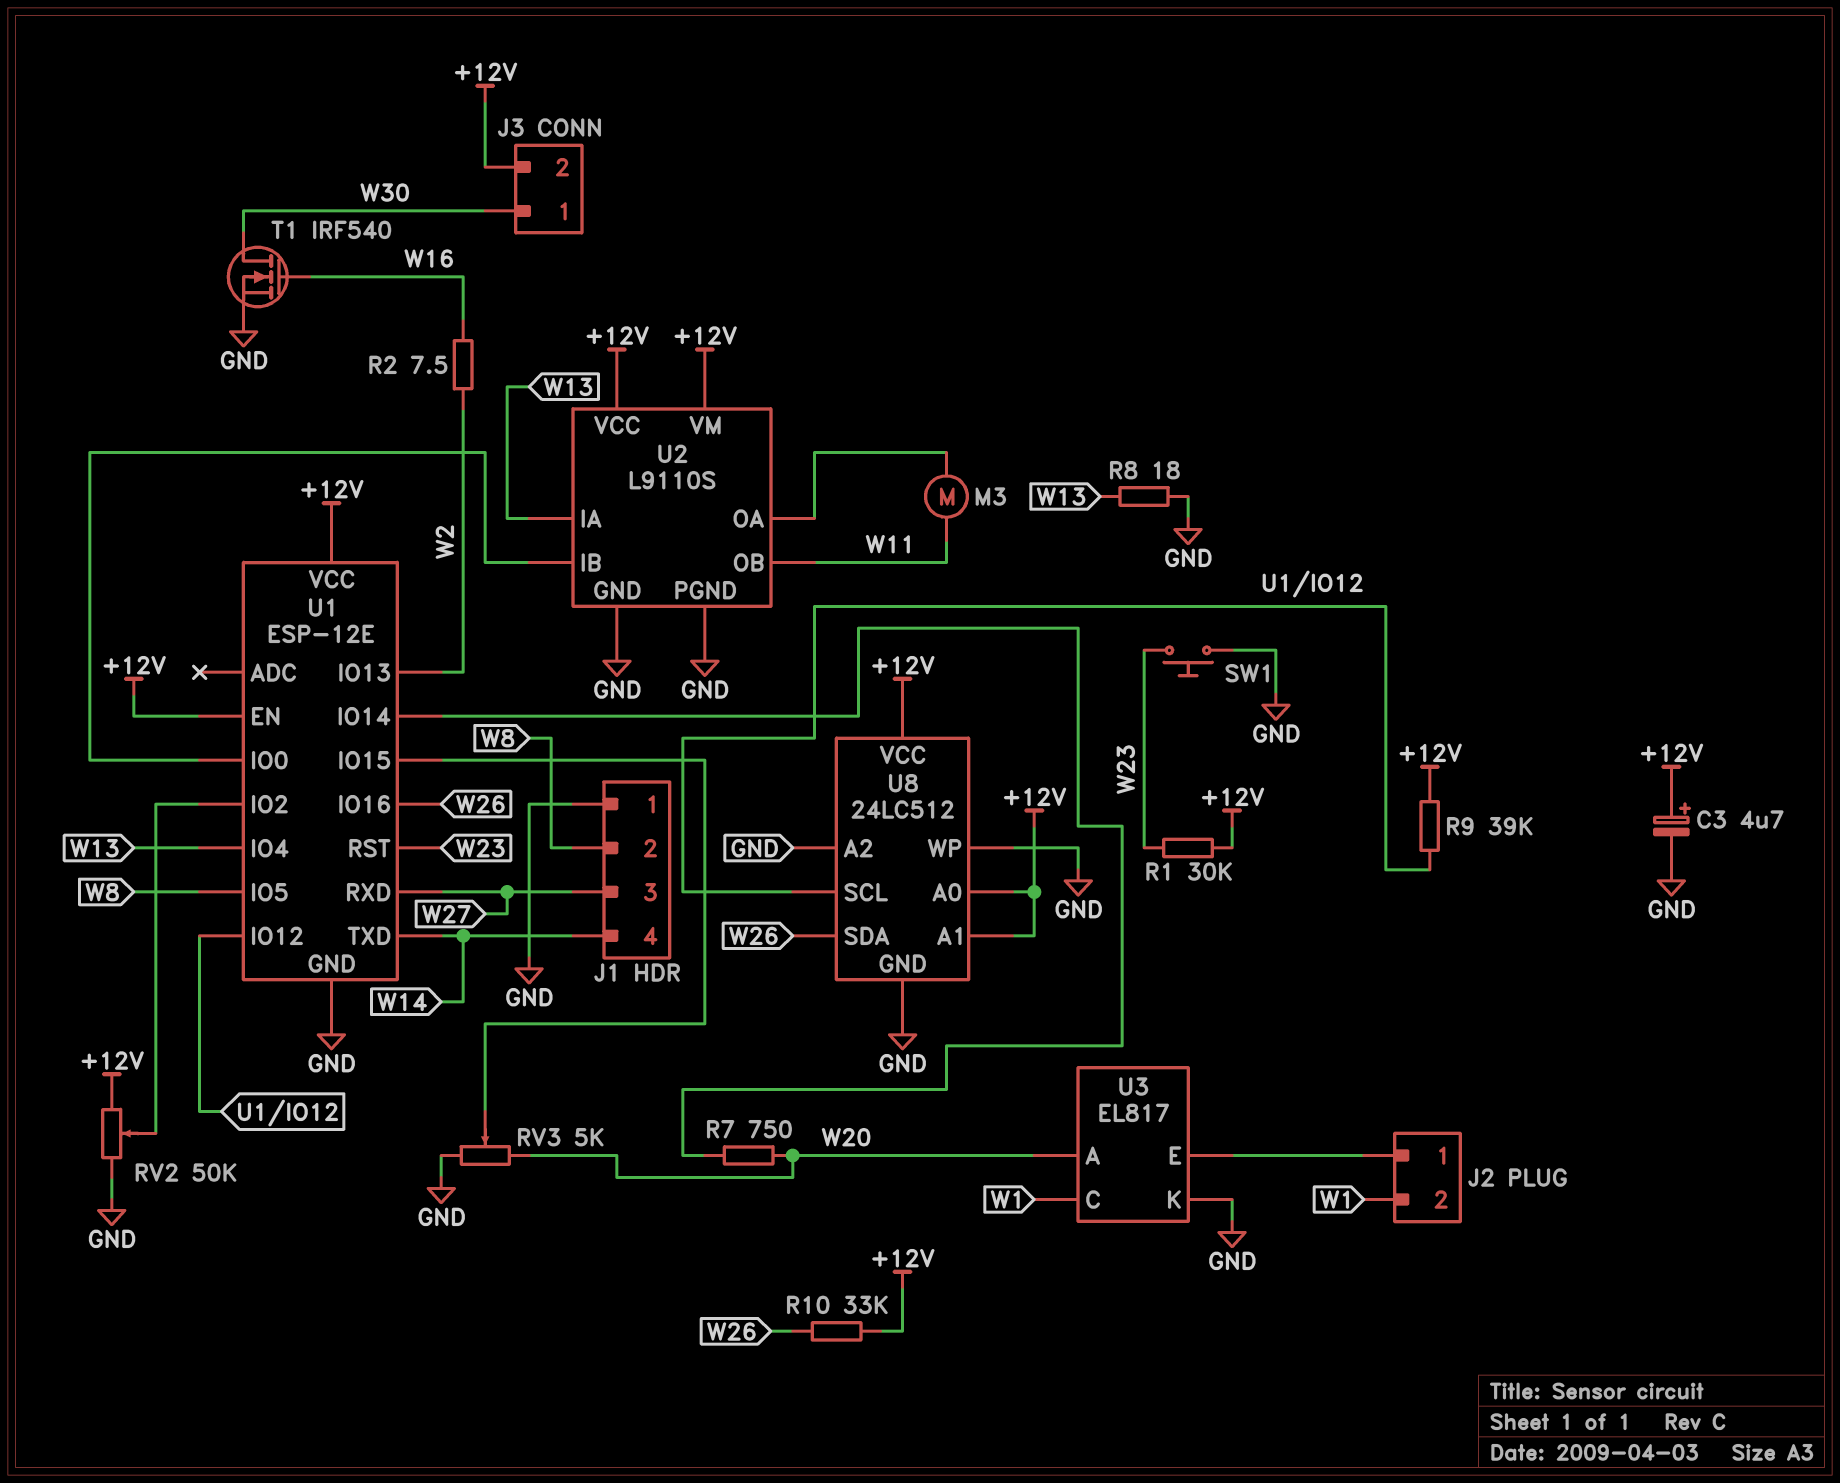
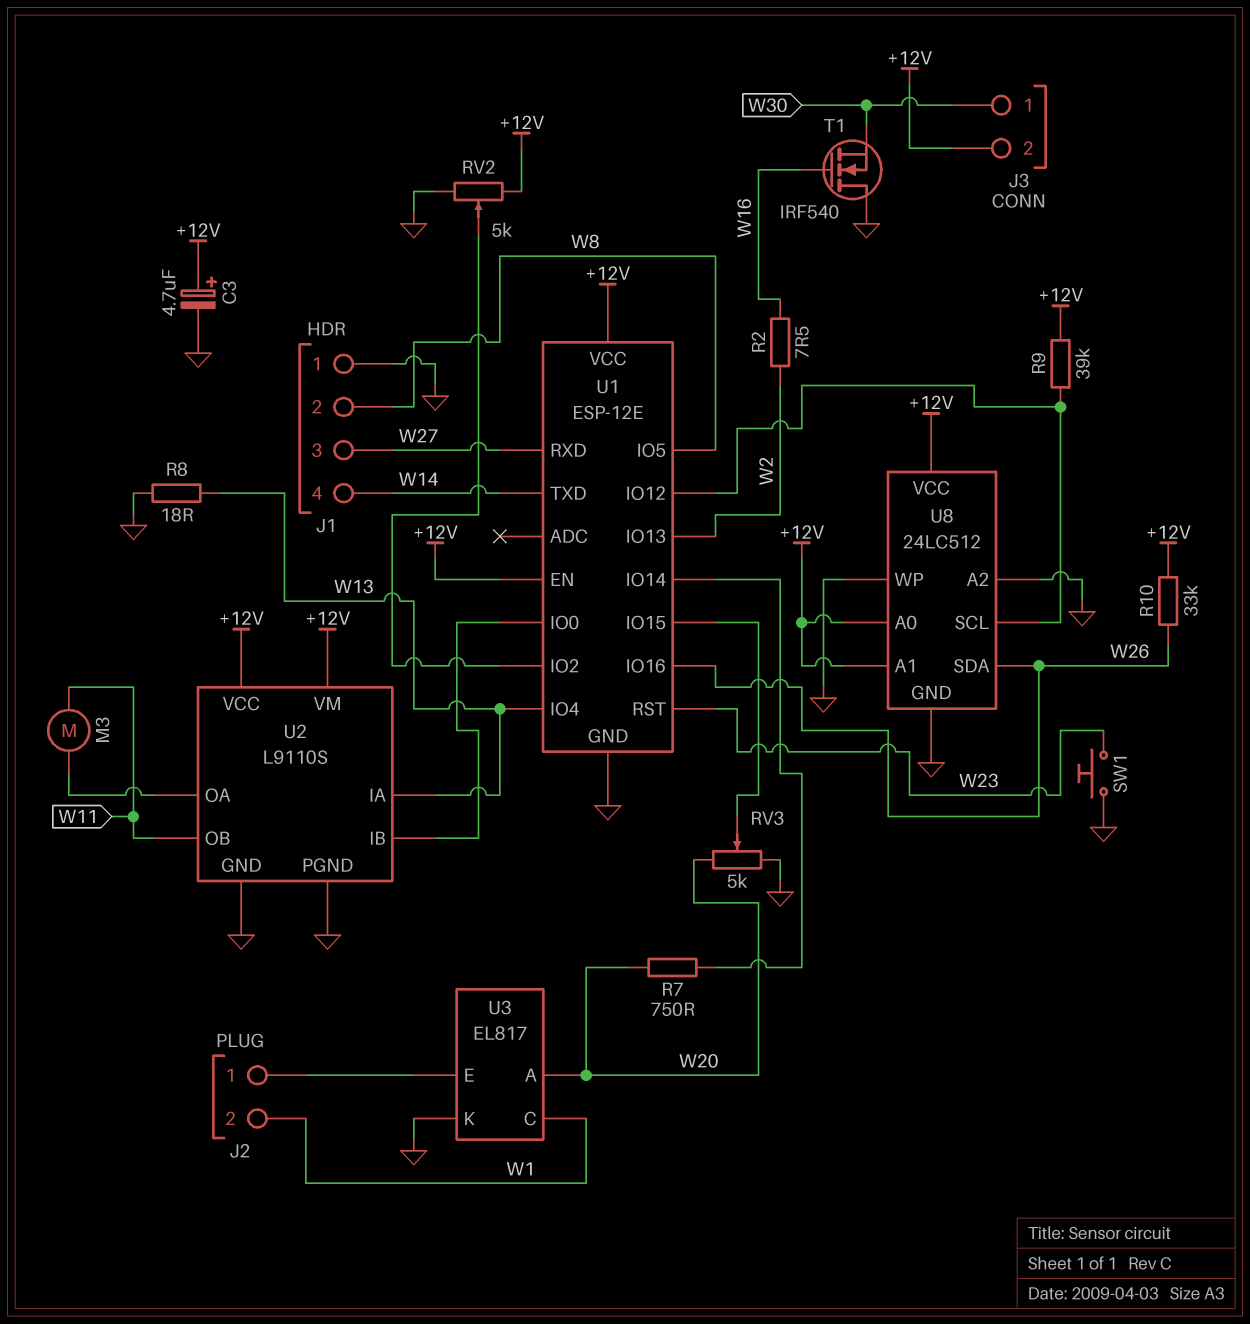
R1: 30k (+12V, W23) -> none
RV2: 50k (+12V, GND, wiper U1/IO2) -> 5k (+12V, GND, wiper U1/IO2)
T1: NMOS IRF540 (G W16, D W30, S GND) -> NMOS IRF540 (G W16, D GND, S W30)

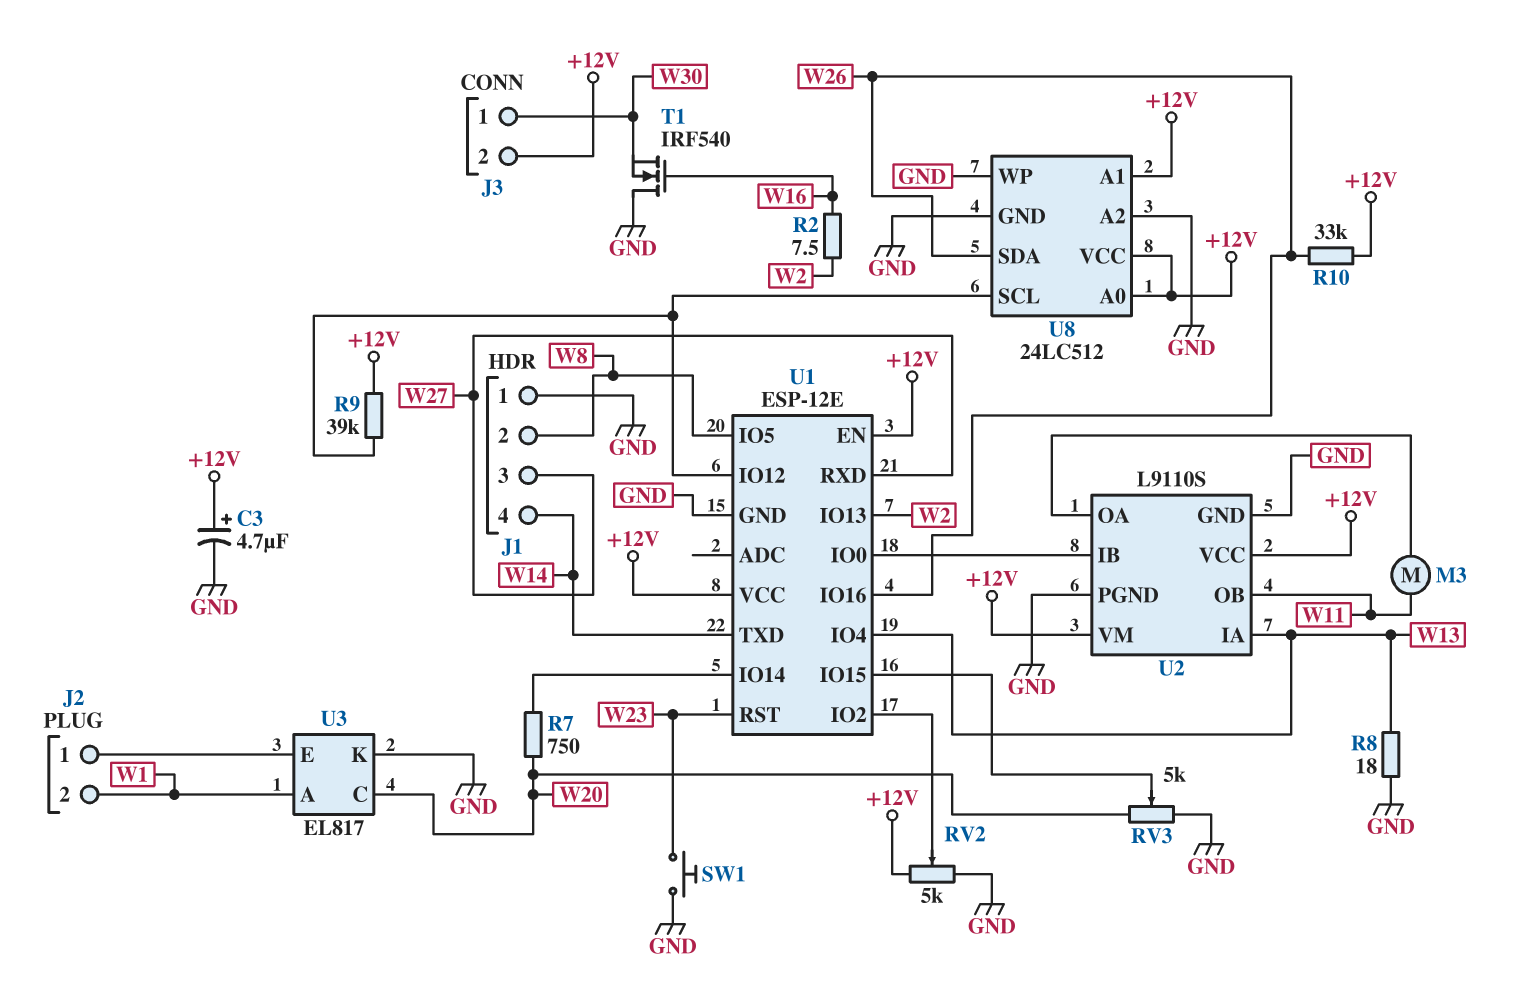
U3 pin A: W20 -> W1
U3 pin C: W1 -> W20

